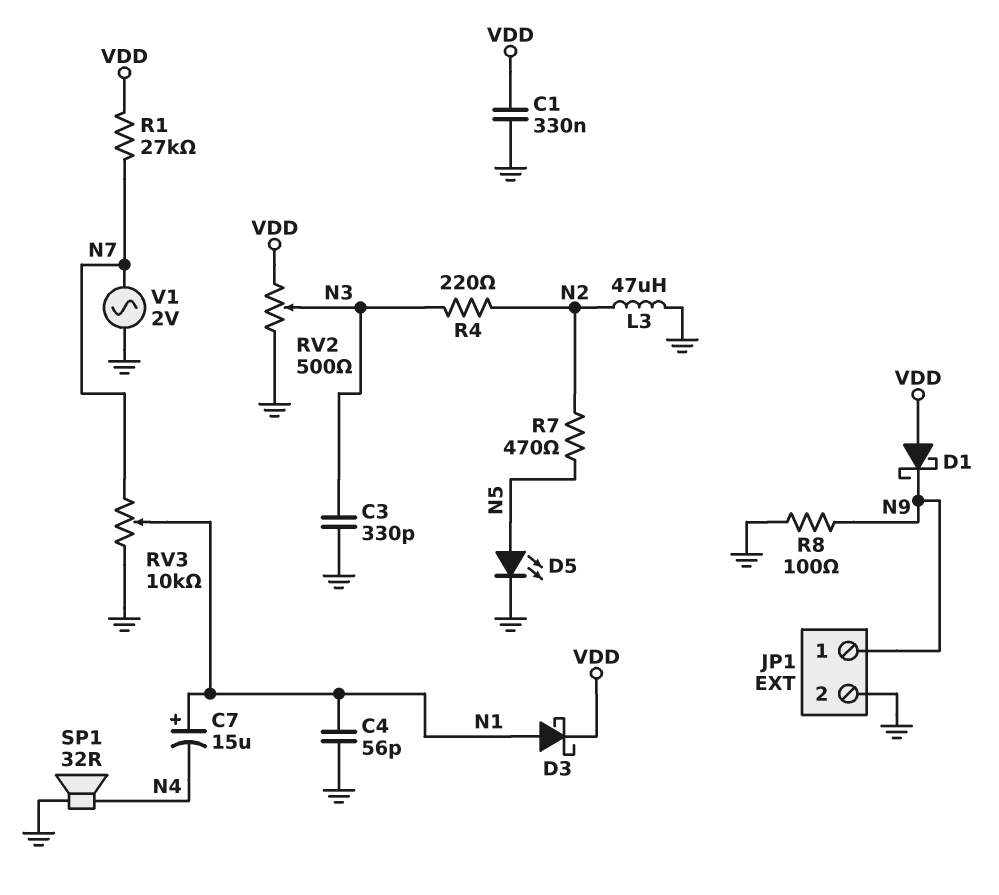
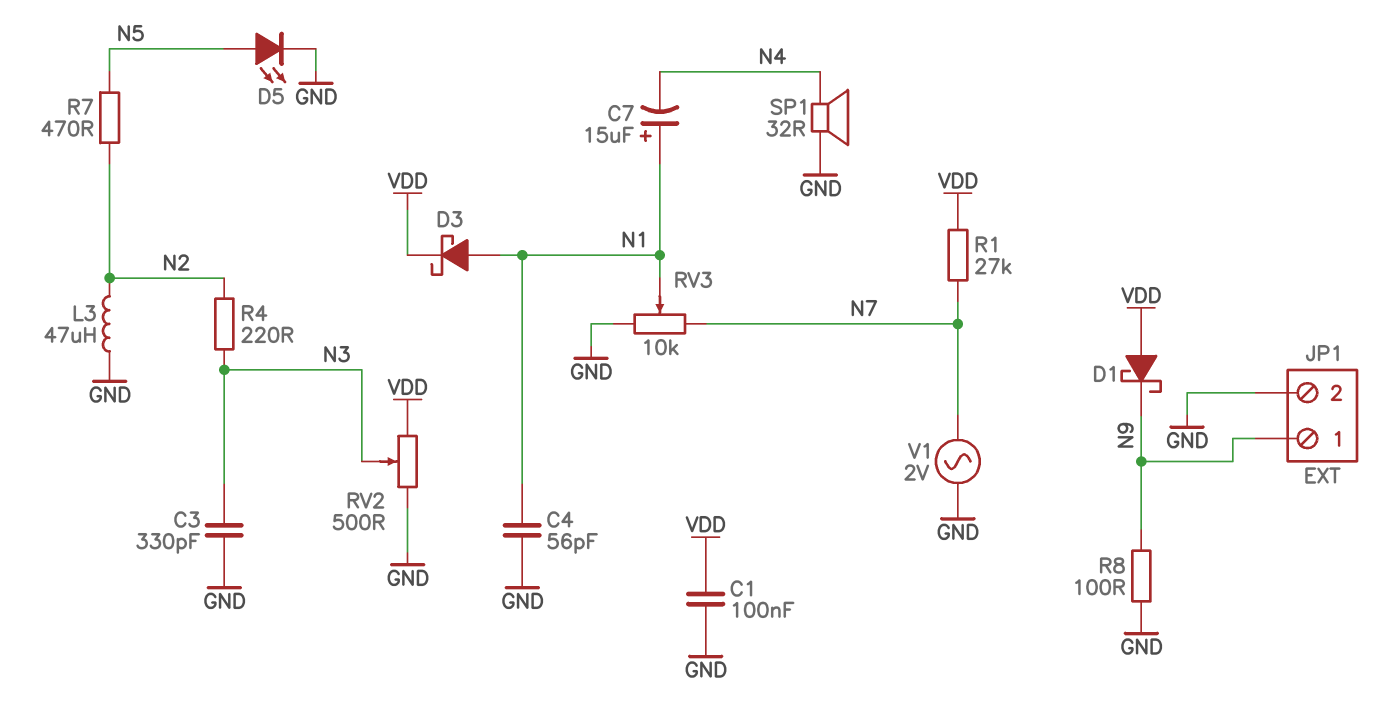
C1: 330nF (GND, VDD) -> 100nF (GND, VDD)

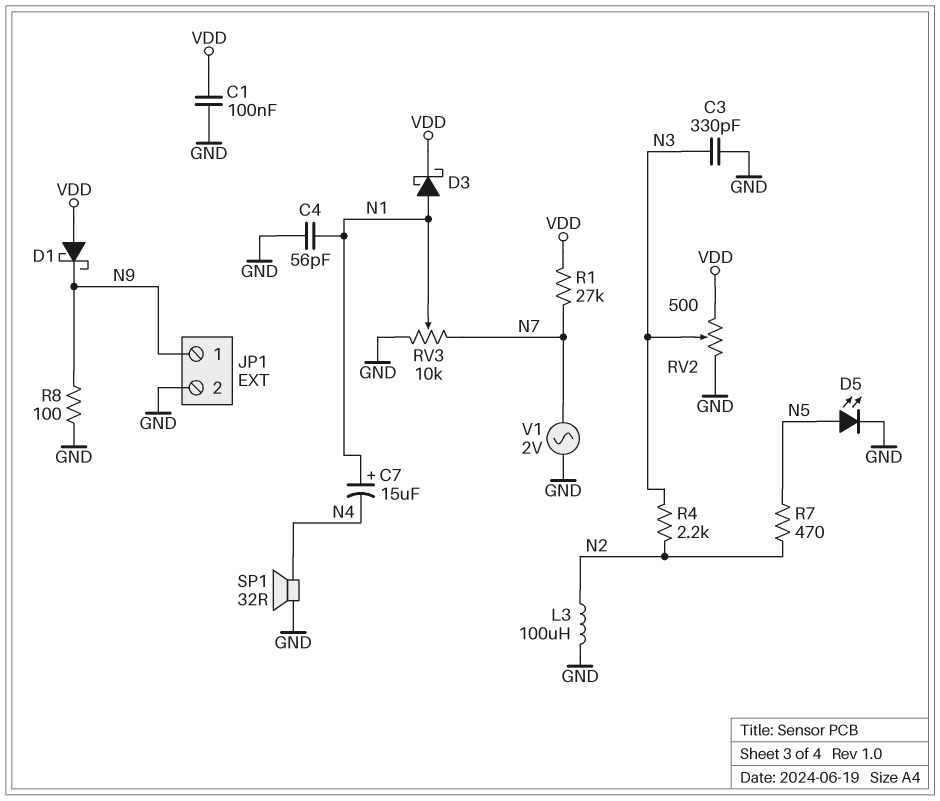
L3: 47uH (GND, N2) -> 100uH (GND, N2)
R4: 220 (N2, N3) -> 2.2k (N2, N3)

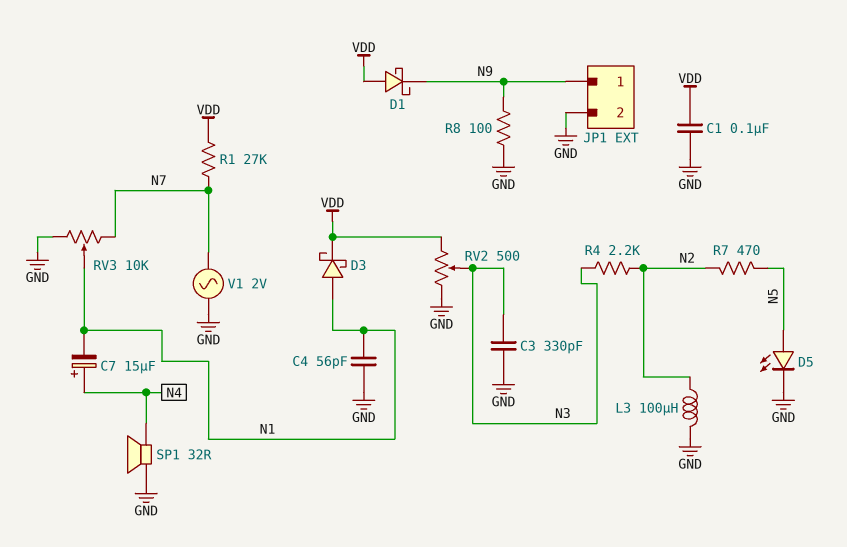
C7: 15uF (plus N1, minus N4) -> 15uF (plus N4, minus N1)

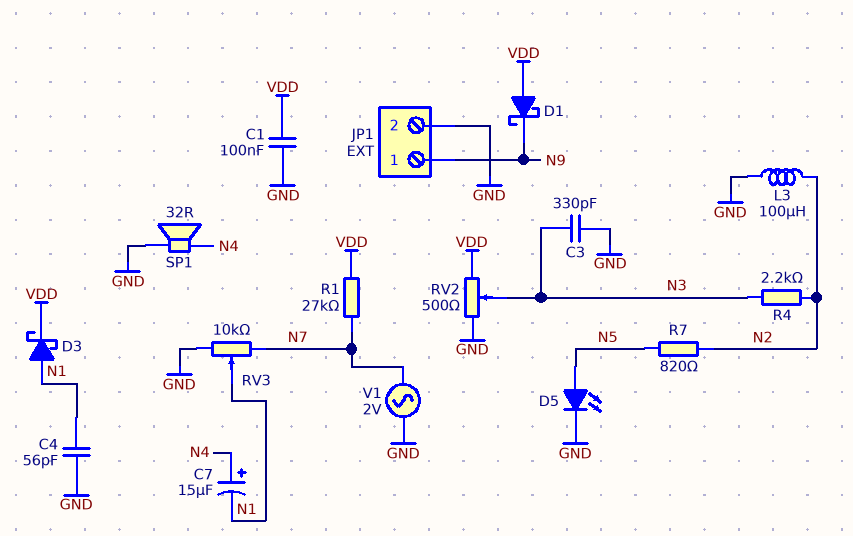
R7: 470 (N2, N5) -> 820 (N2, N5)
R8: 100 (GND, N9) -> none

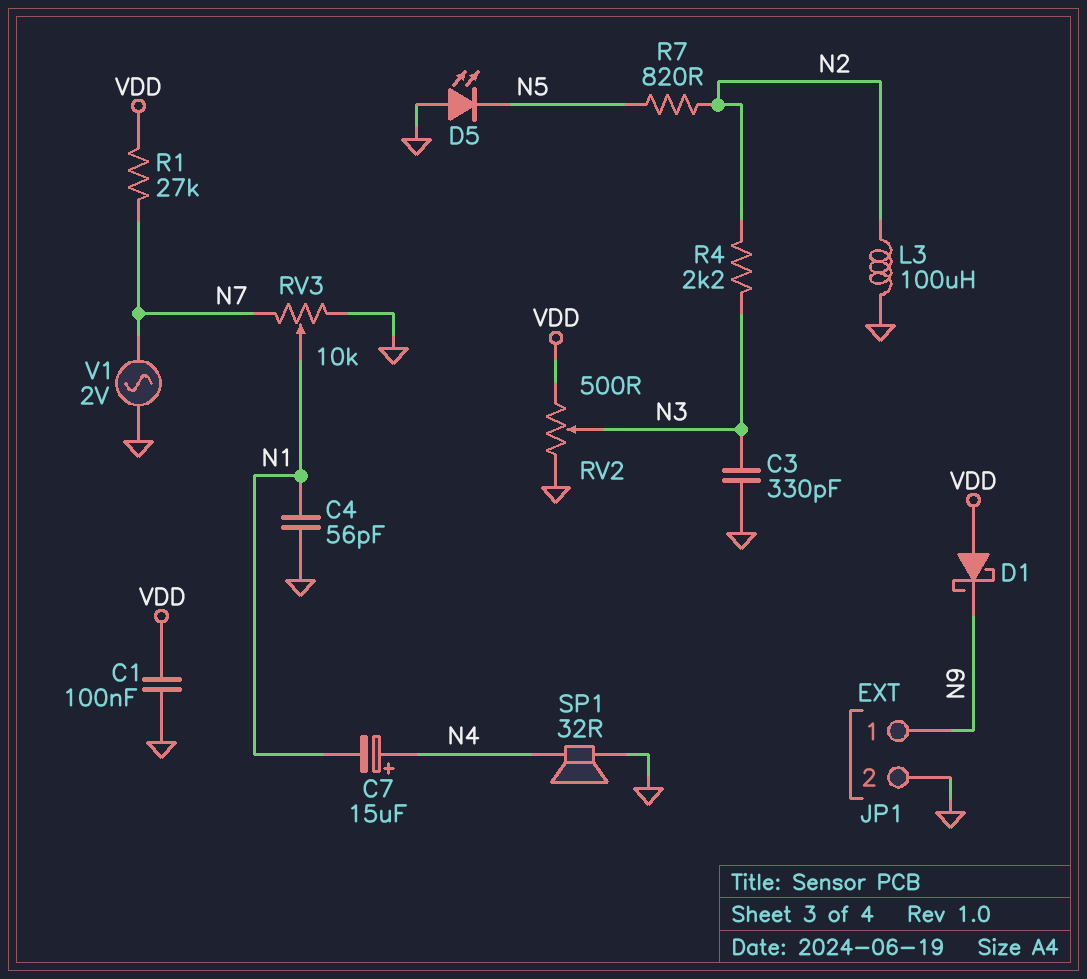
D3: schottky (A N1, K VDD) -> none
D5: LED (A N5, K GND) -> LED (A GND, K N5)

